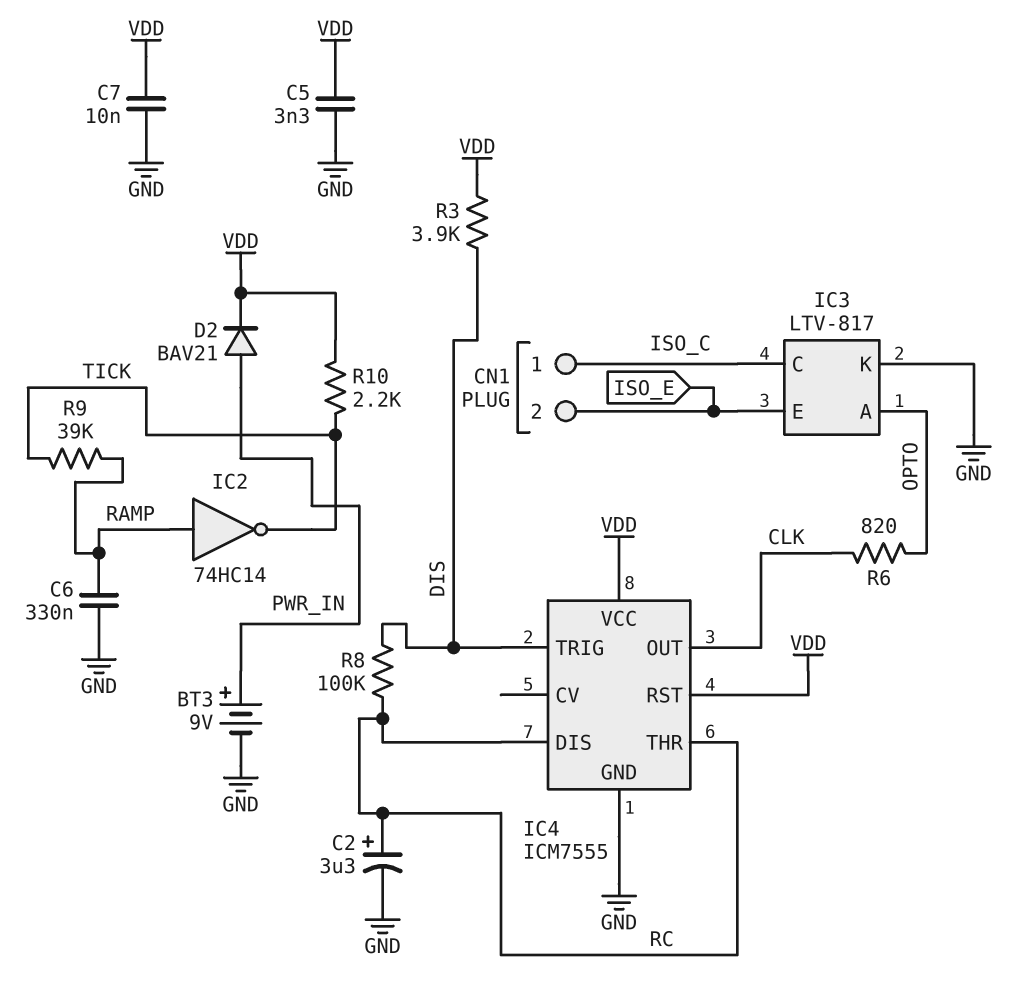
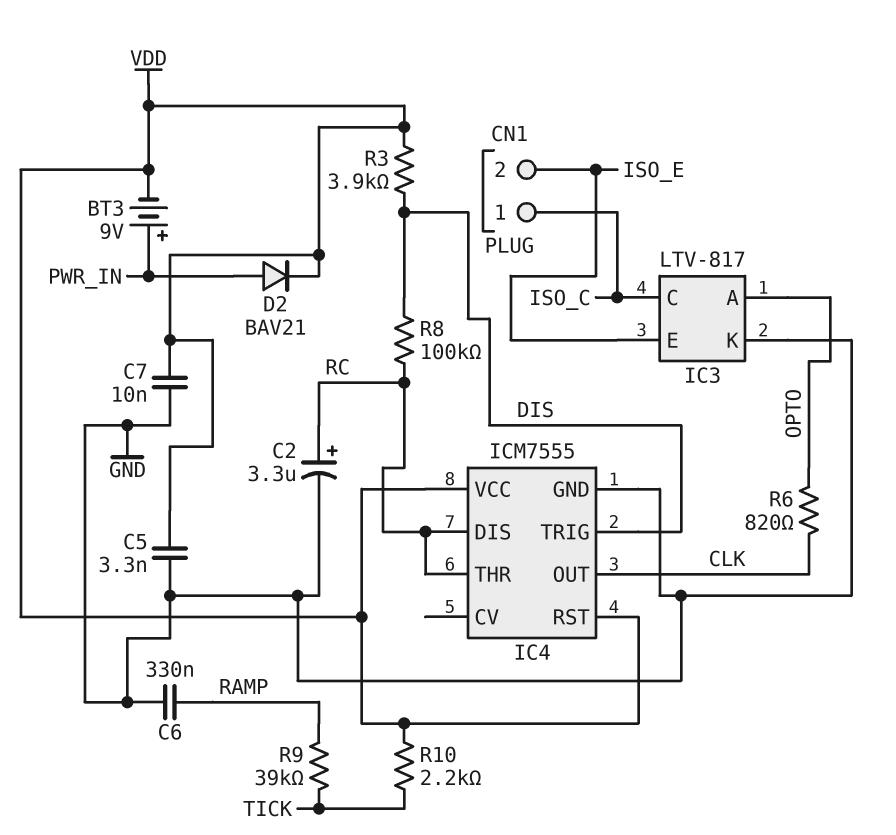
BT3: 9V (plus PWR_IN, minus GND) -> 9V (plus PWR_IN, minus VDD)
IC2: NOT 74HC14 (in RAMP, out TICK) -> none

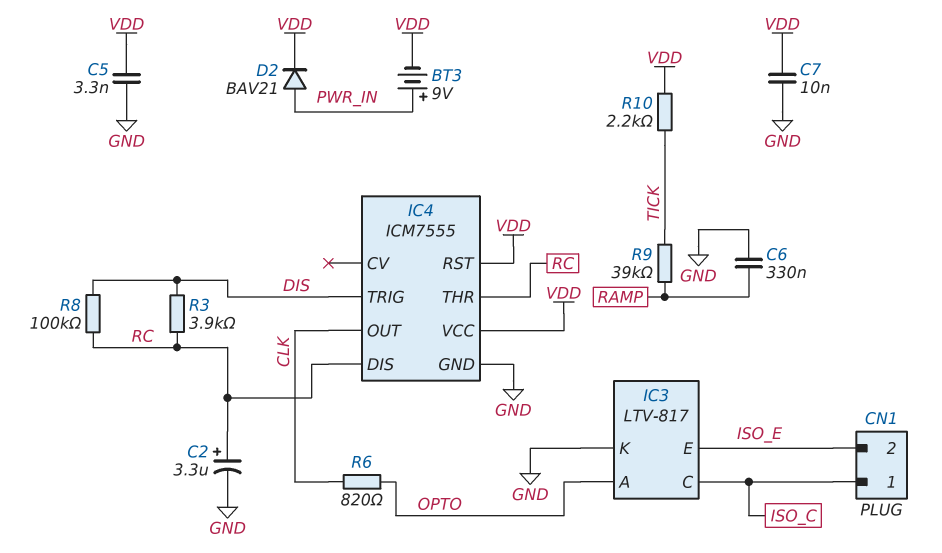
R3: 3.9k (DIS, VDD) -> 3.9k (DIS, RC)

